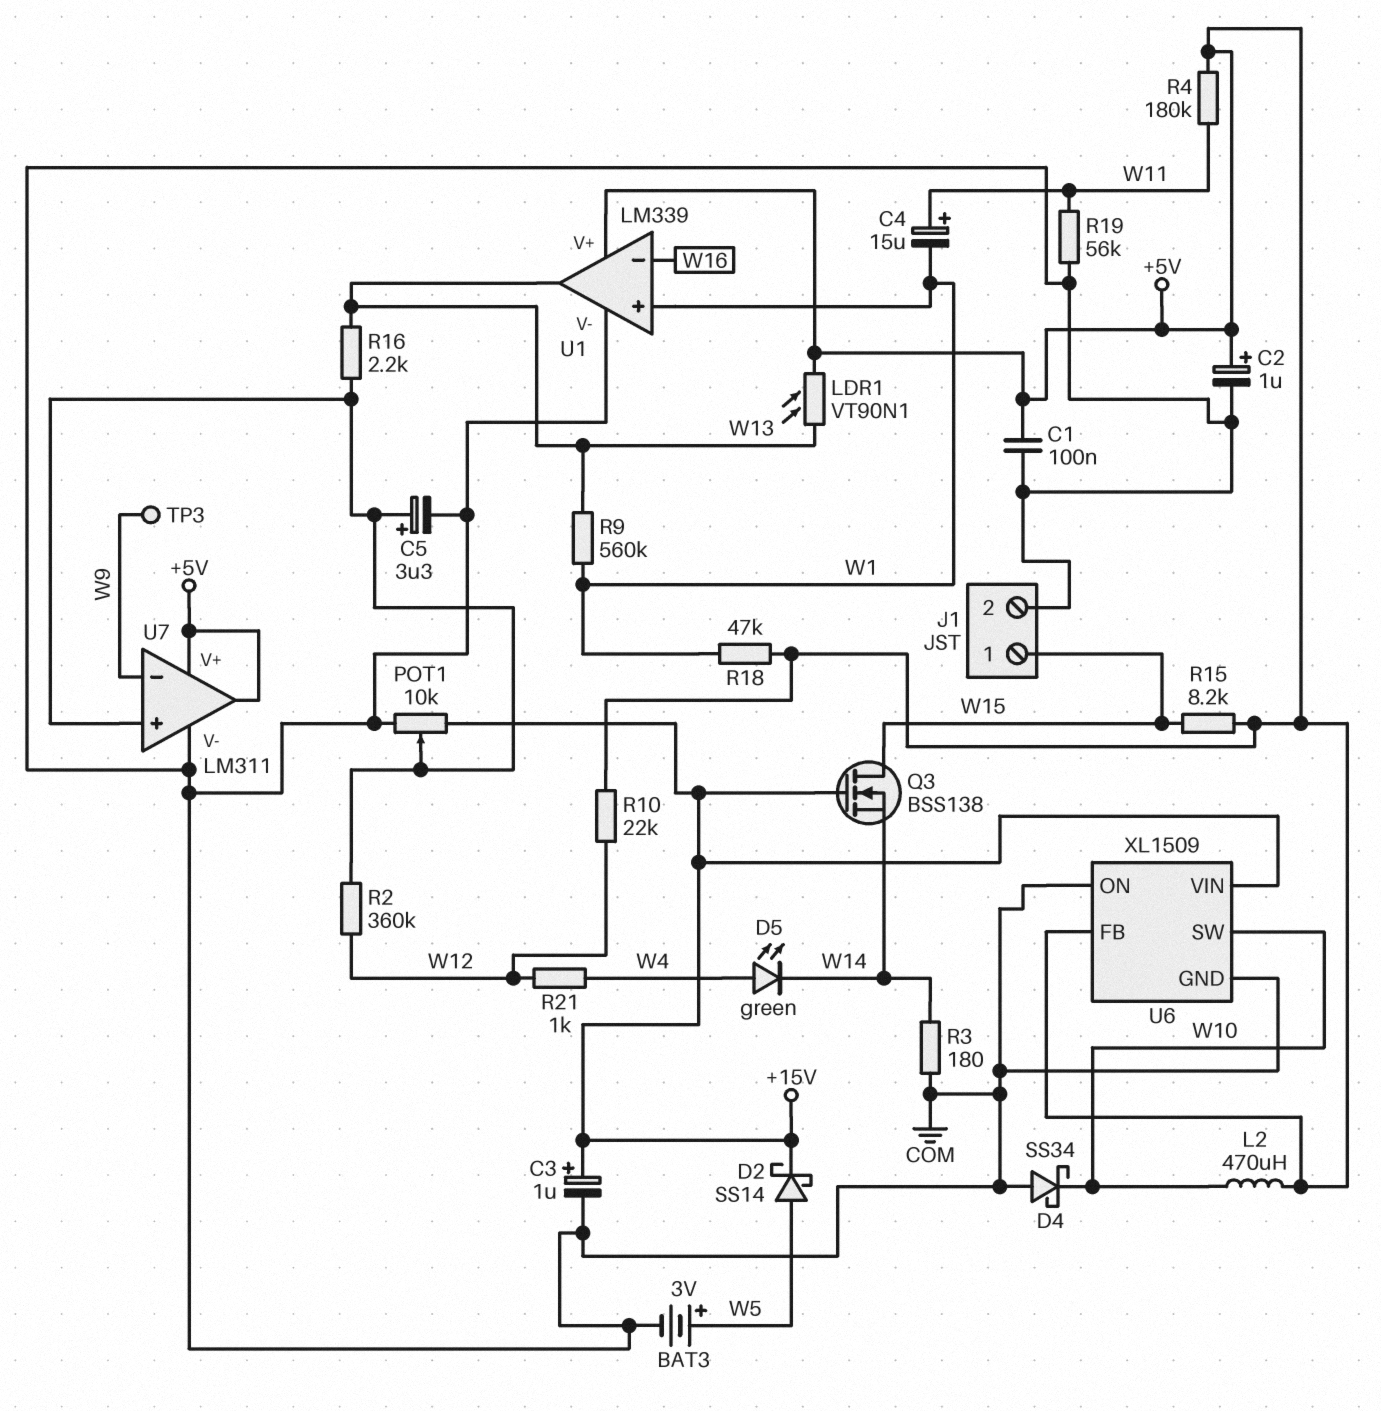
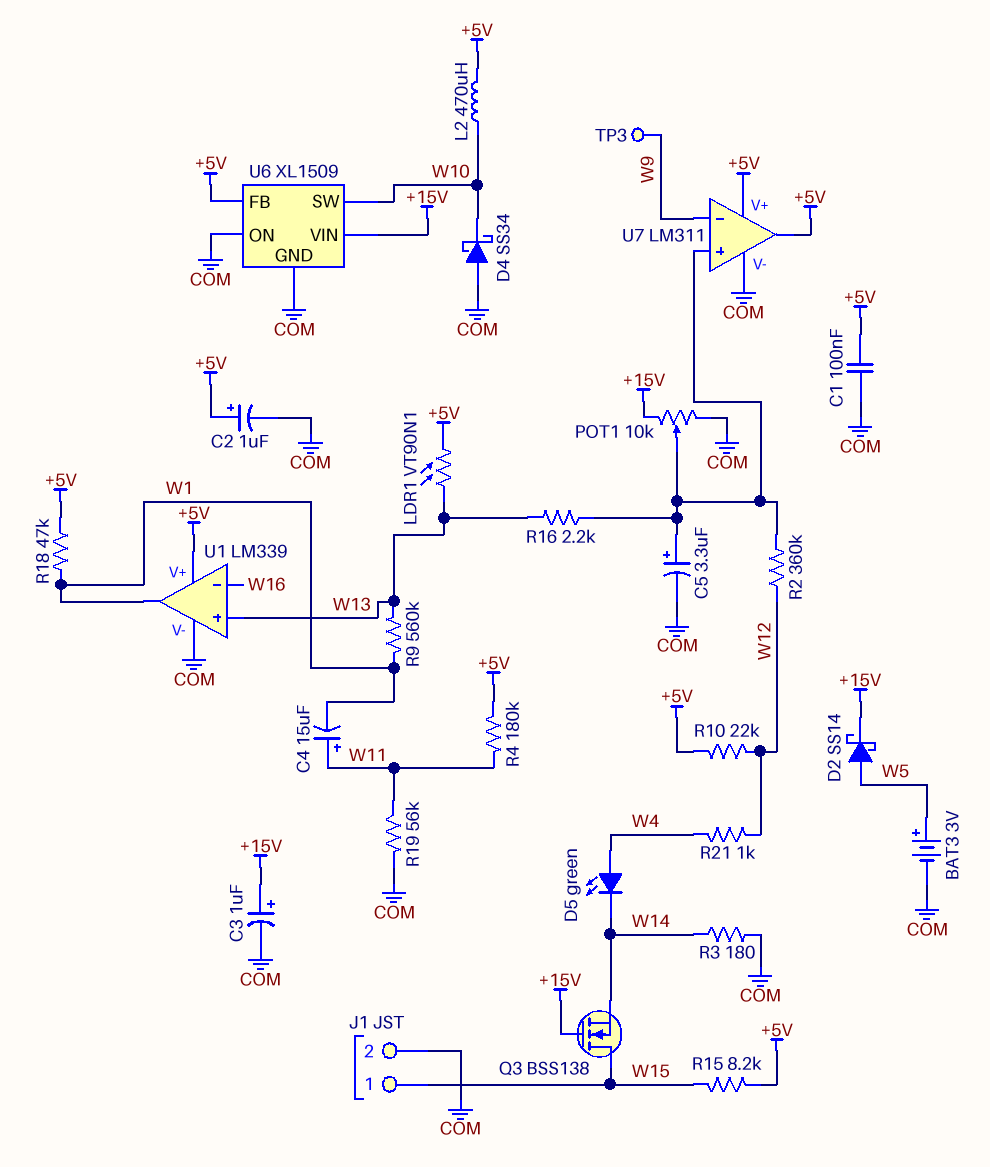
U1 pin in+: W1 -> W13
U1 pin out: W13 -> W1

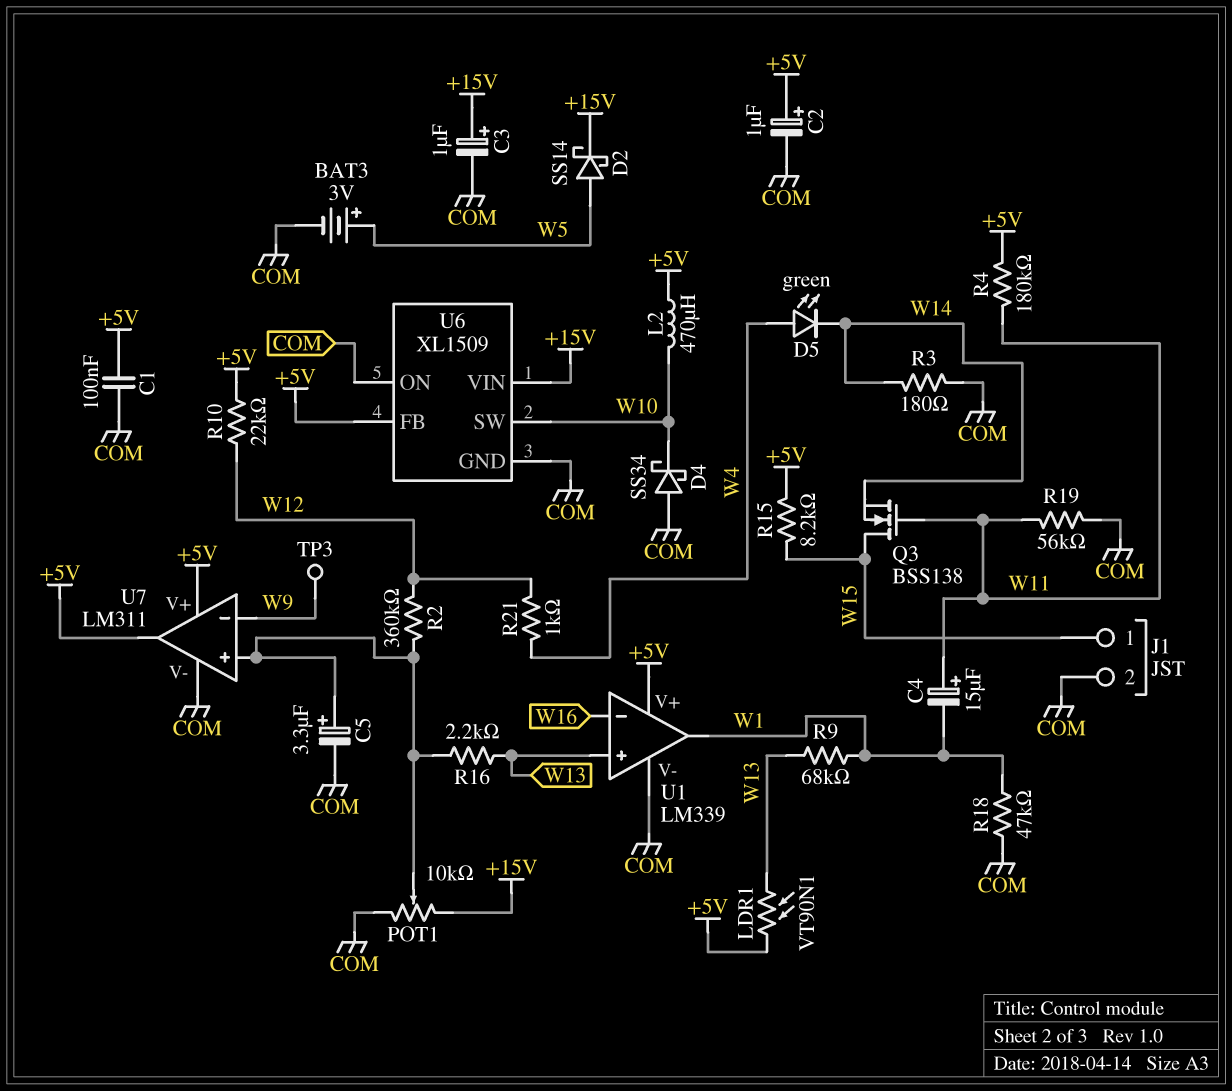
Q3: NMOS BSS138 (G +15V, D W15, S W14) -> NMOS BSS138 (G W11, D W15, S W14)
R9: 560k (W1, W13) -> 68k (W1, W13)
R18: 47k (+5V, W1) -> 47k (COM, W1)

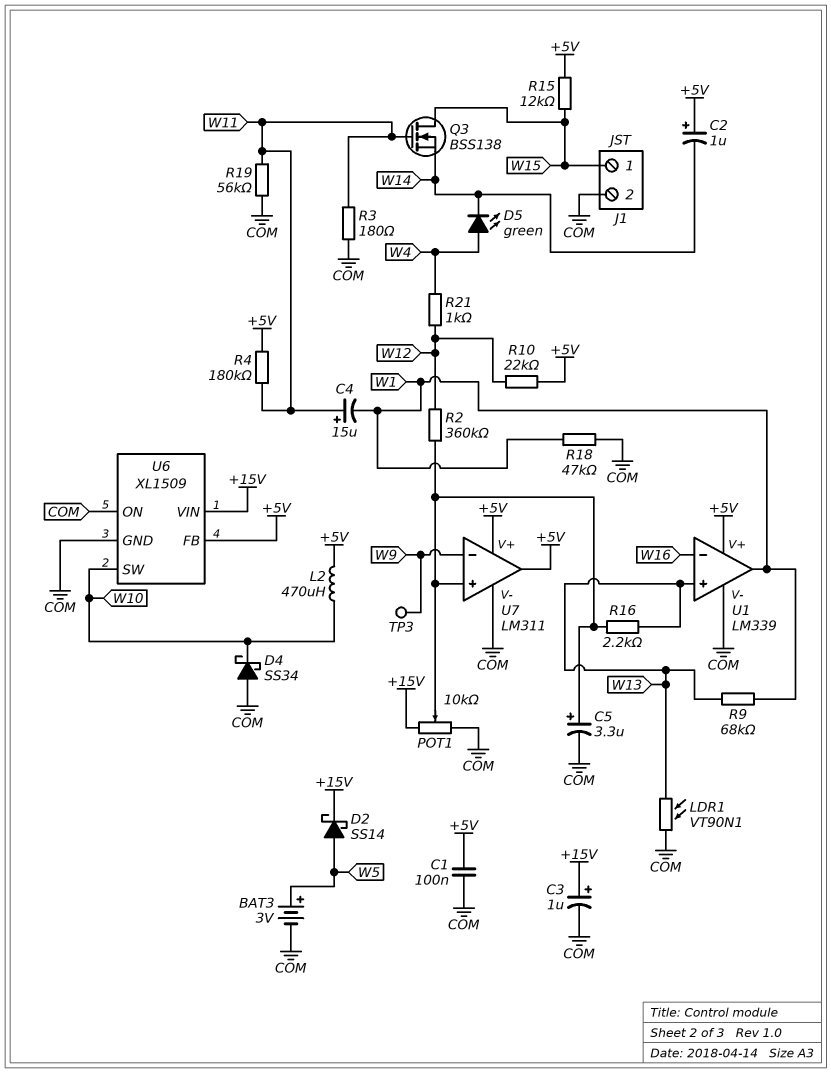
C2: 1uF (plus +5V, minus COM) -> 1uF (plus +5V, minus W14)
LDR1: VT90N1 (+5V, W13) -> VT90N1 (COM, W13)
R3: 180 (COM, W14) -> 180 (COM, W11)
R15: 8.2k (+5V, W15) -> 12k (+5V, W15)

